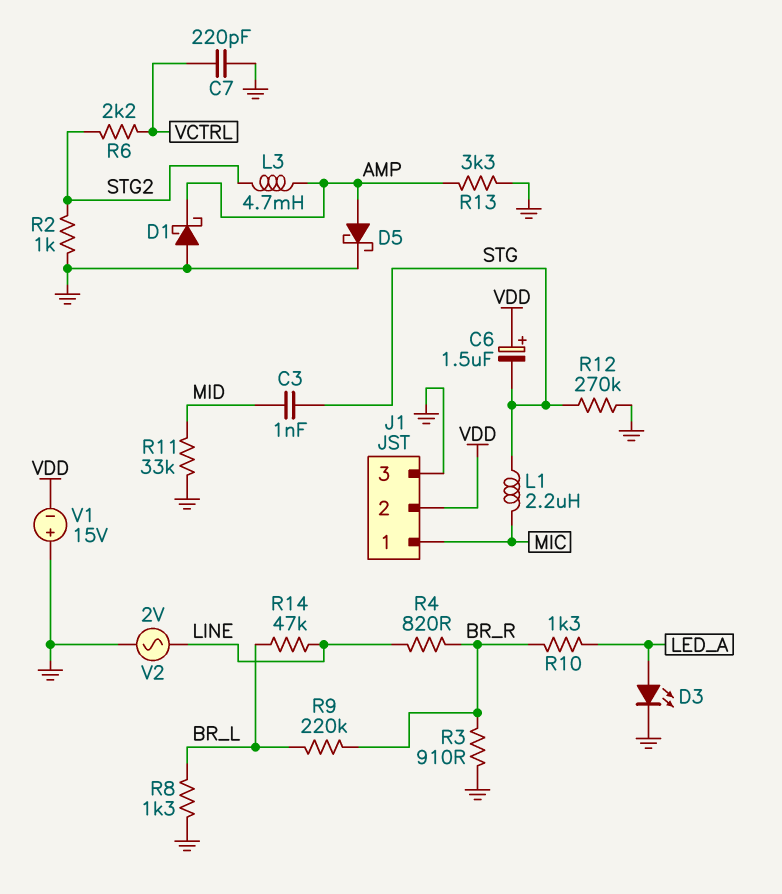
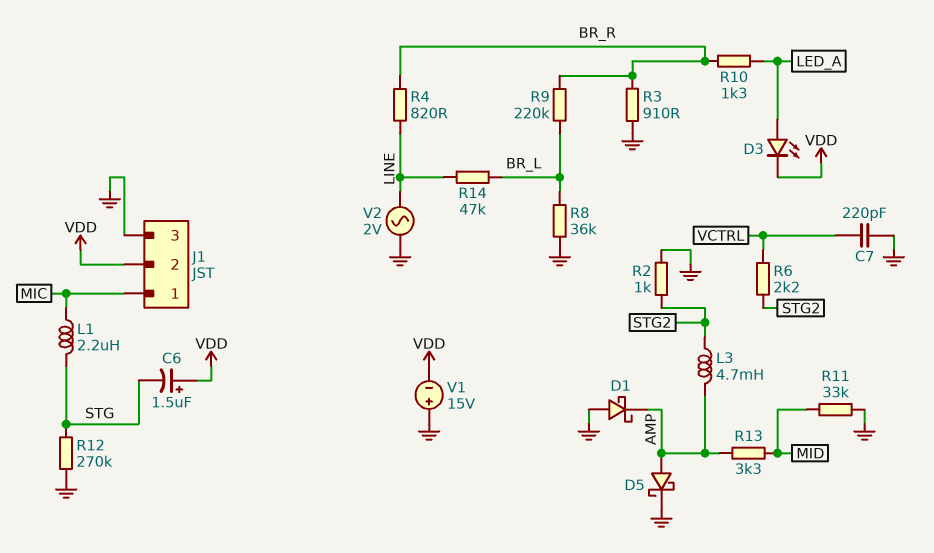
C3: 1nF (MID, STG) -> none
D3: LED (A LED_A, K GND) -> LED (A LED_A, K VDD)
R8: 1.3k (BR_L, GND) -> 36k (BR_L, GND)
R13: 3.3k (AMP, GND) -> 3.3k (AMP, MID)

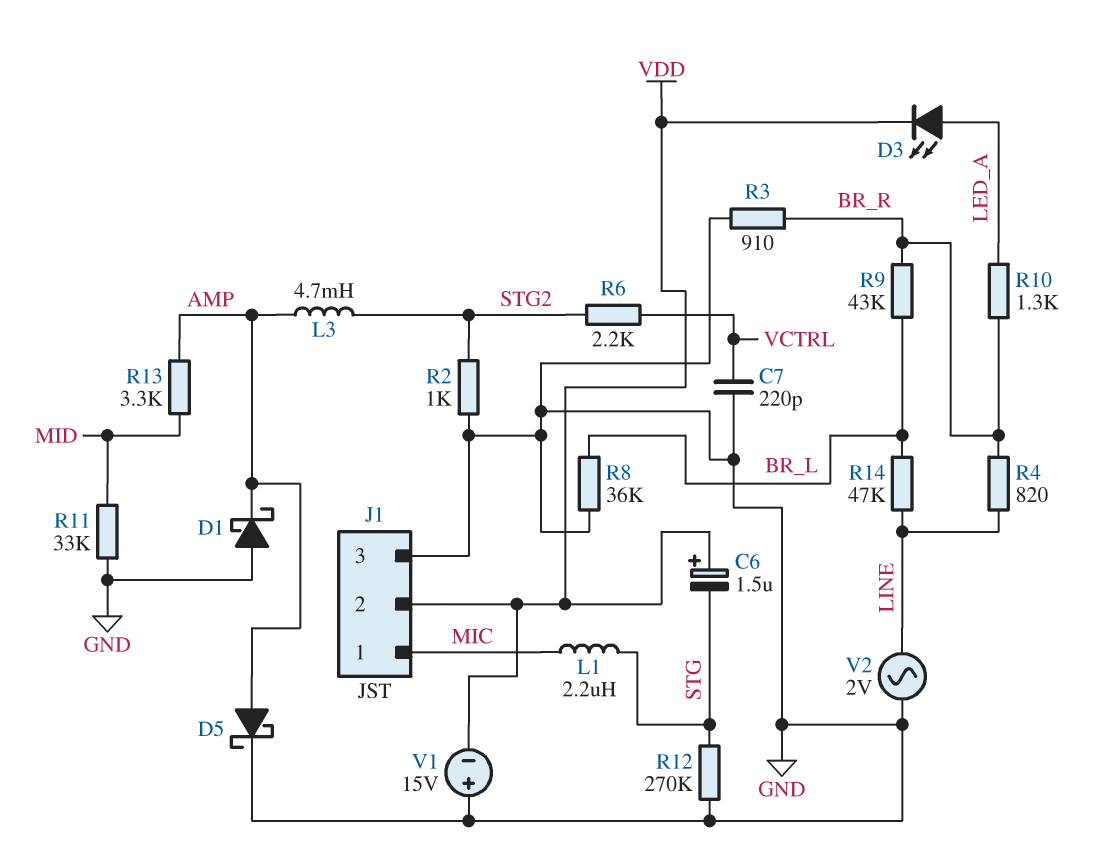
R9: 220k (BR_L, BR_R) -> 43k (BR_L, BR_R)

